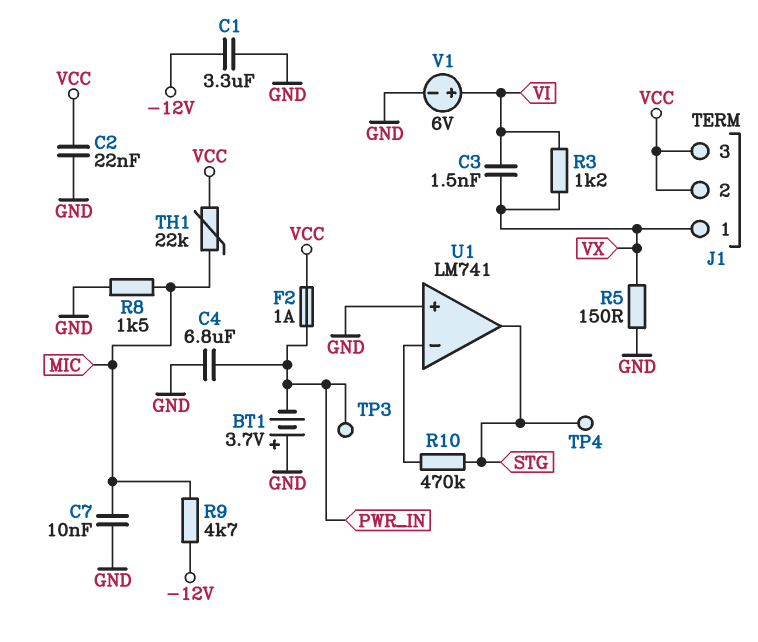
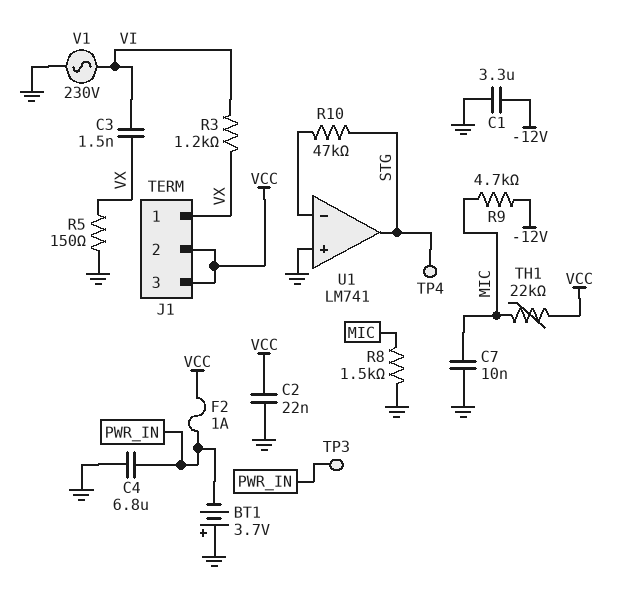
R10: 470k (STG, U1/in-) -> 47k (STG, U1/in-)
V1: 6V (plus VI, minus GND) -> AC 230V (GND, VI)

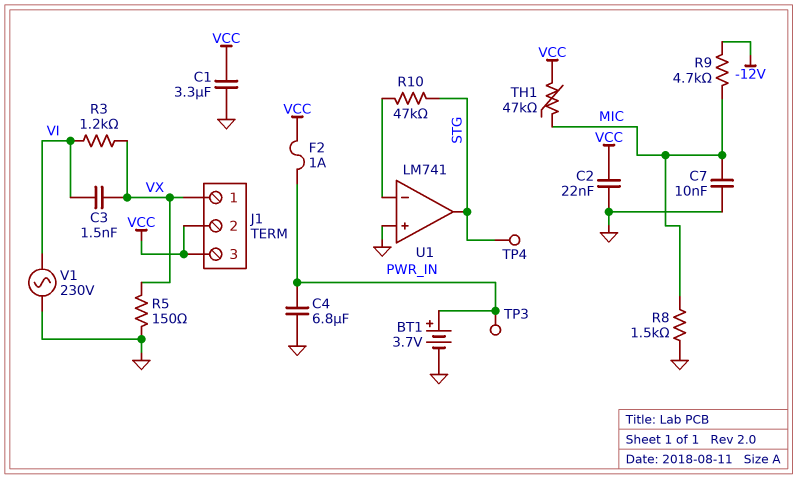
BT1: 3.7V (plus GND, minus PWR_IN) -> 3.7V (plus PWR_IN, minus GND)
C1: 3.3uF (-12V, GND) -> 3.3uF (GND, VCC)
TH1: 22k (MIC, VCC) -> 47k (MIC, VCC)

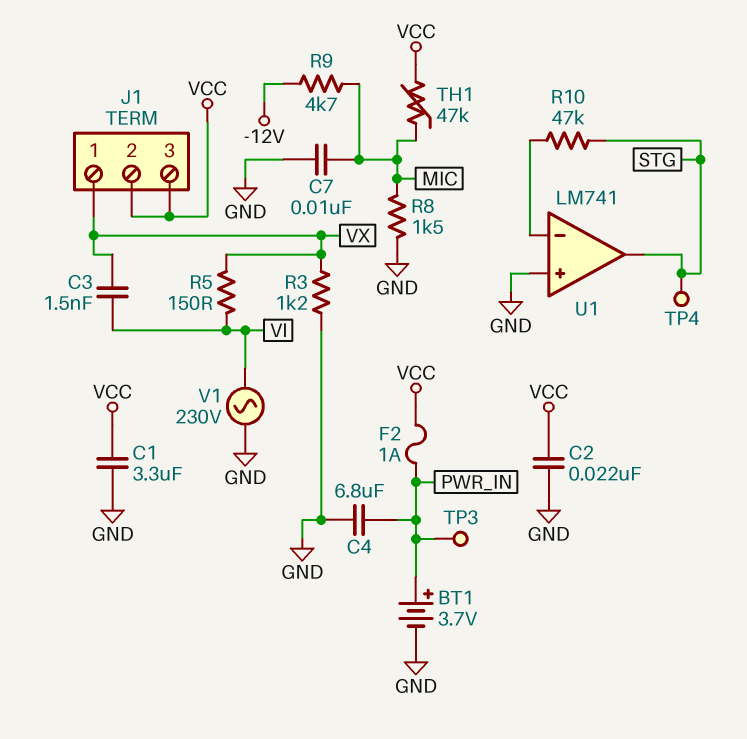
R3: 1.2k (VI, VX) -> 1.2k (GND, VX)
R5: 150 (GND, VX) -> 150 (VI, VX)

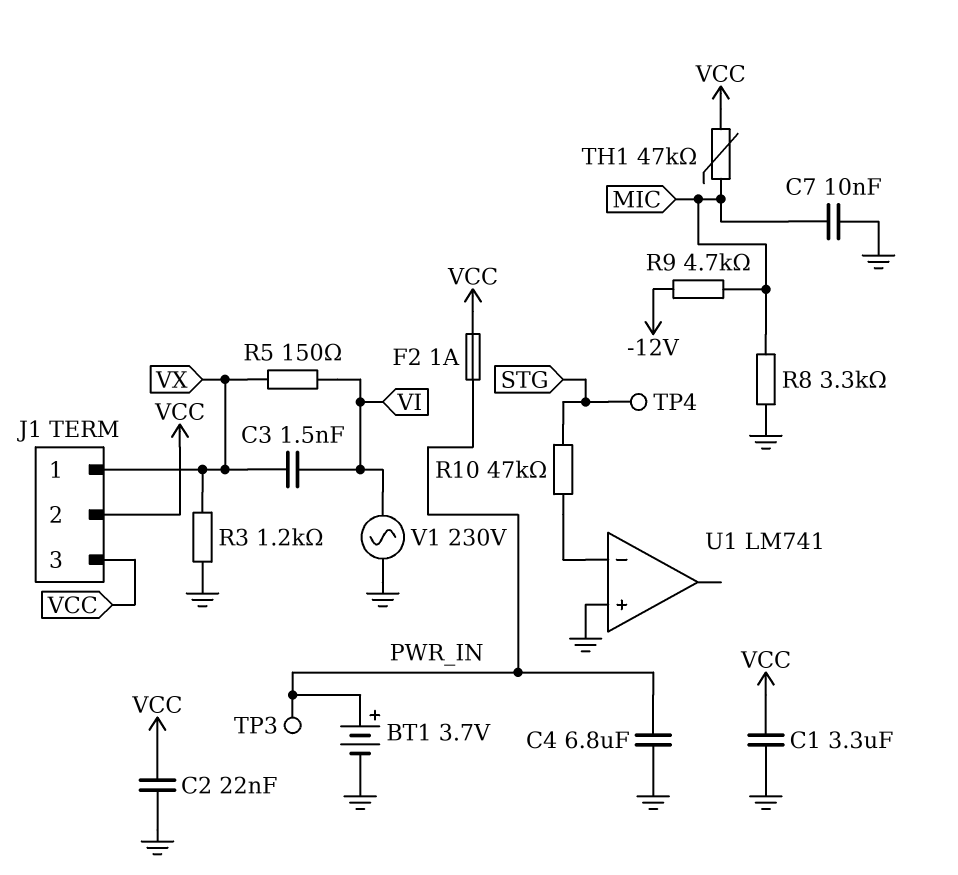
R8: 1.5k (GND, MIC) -> 3.3k (GND, MIC)
U1 pin out: STG -> none

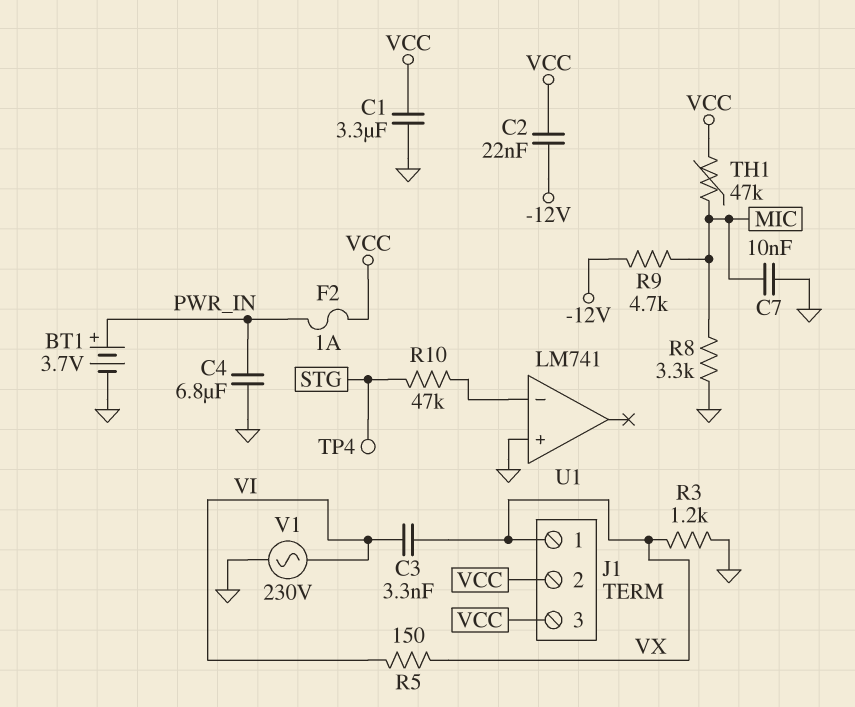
C2: 22nF (GND, VCC) -> 22nF (-12V, VCC)
C3: 1.5nF (VI, VX) -> 3.3nF (VI, VX)
TP3: test point (PWR_IN) -> none

